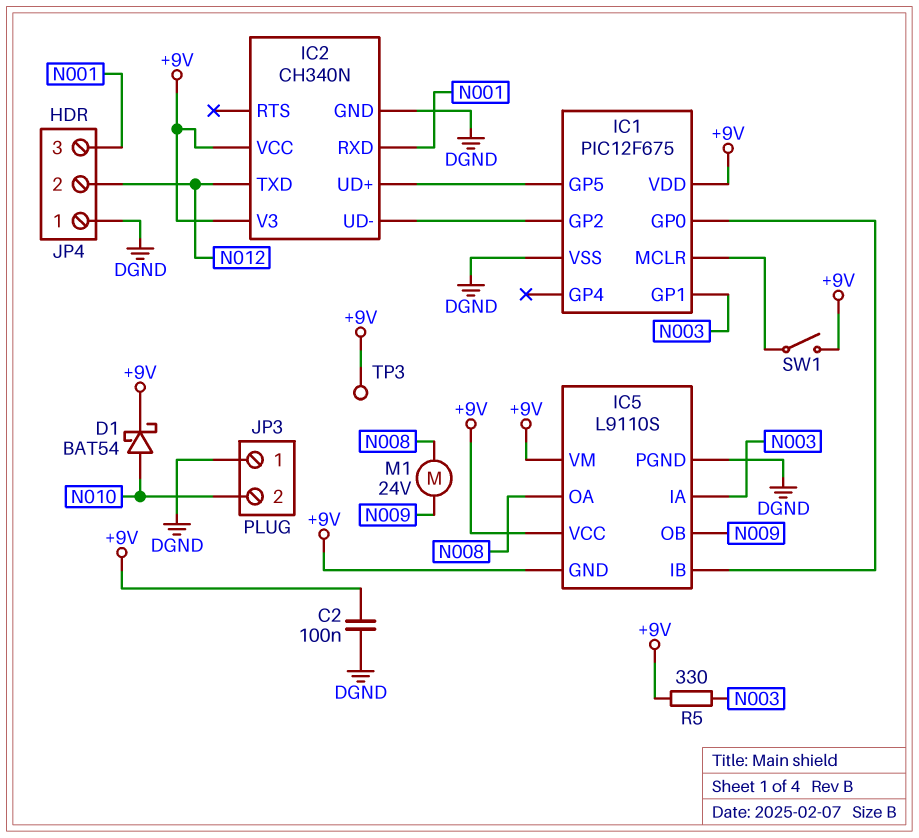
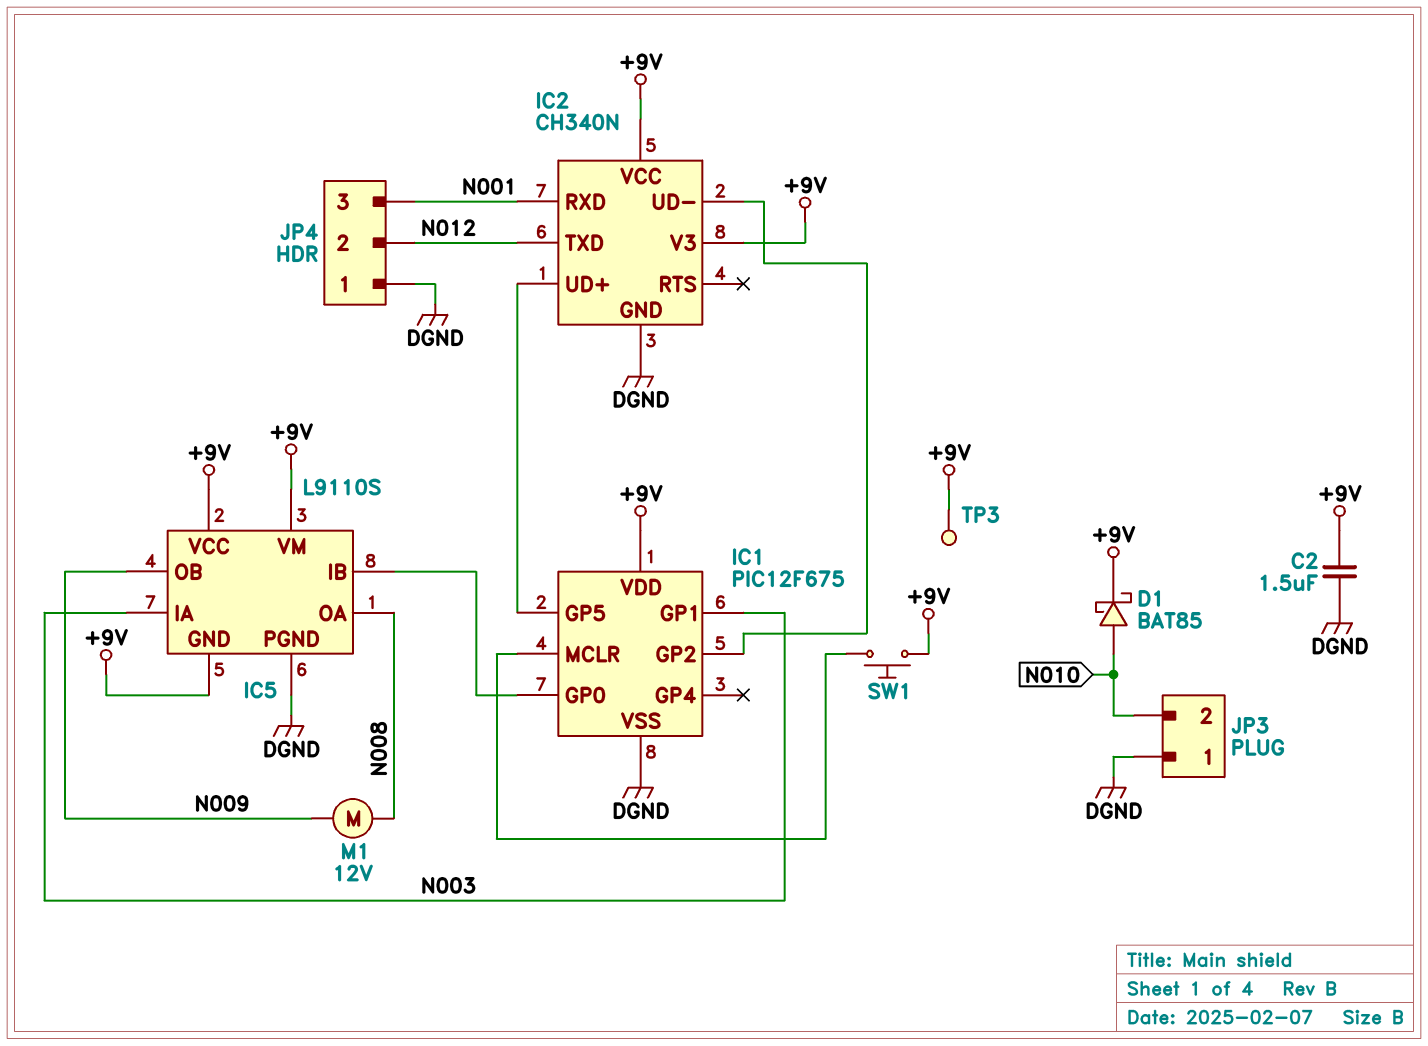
C2: 100nF (+9V, DGND) -> 1.5uF (+9V, DGND)
D1: schottky BAT54 (A N010, K +9V) -> schottky BAT85 (A N010, K +9V)
M1: motor 24V (N008, N009) -> motor 12V (N008, N009)
R5: 330 (+9V, N003) -> none
SW1: switch (+9V, IC1/MCLR) -> button (+9V, IC1/MCLR)

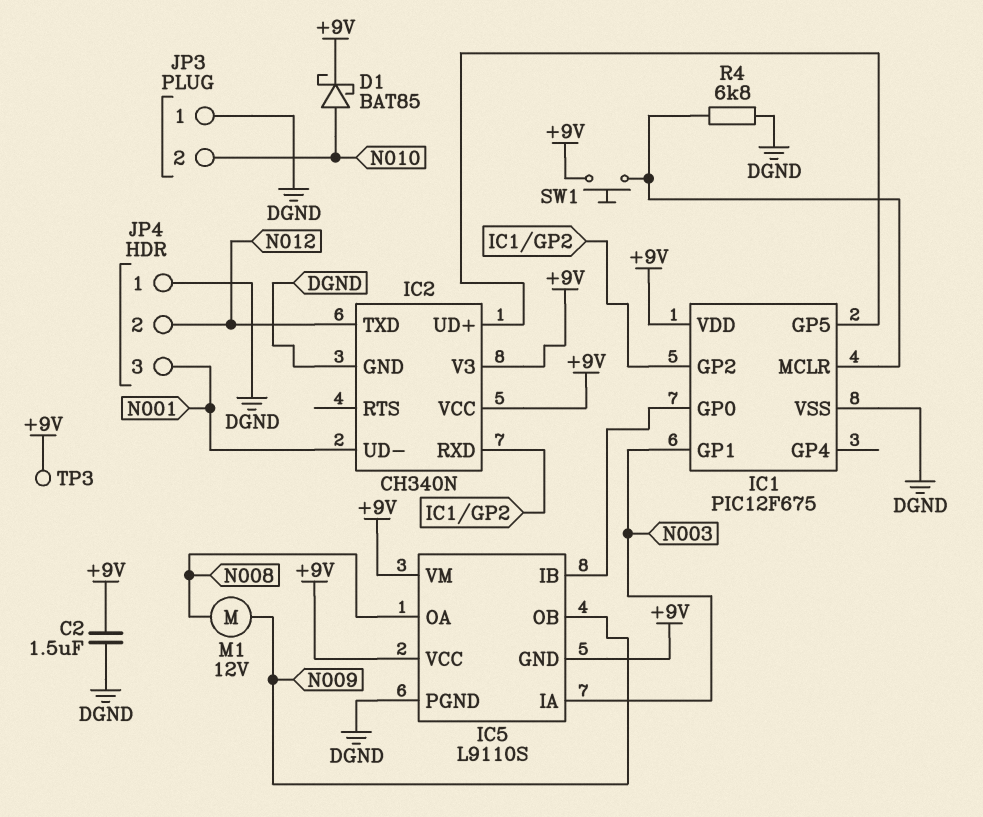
IC2 pin RXD: N001 -> IC1/GP2
IC2 pin UD-: IC1/GP2 -> N001
R4: none -> 6.8k (DGND, IC1/MCLR)

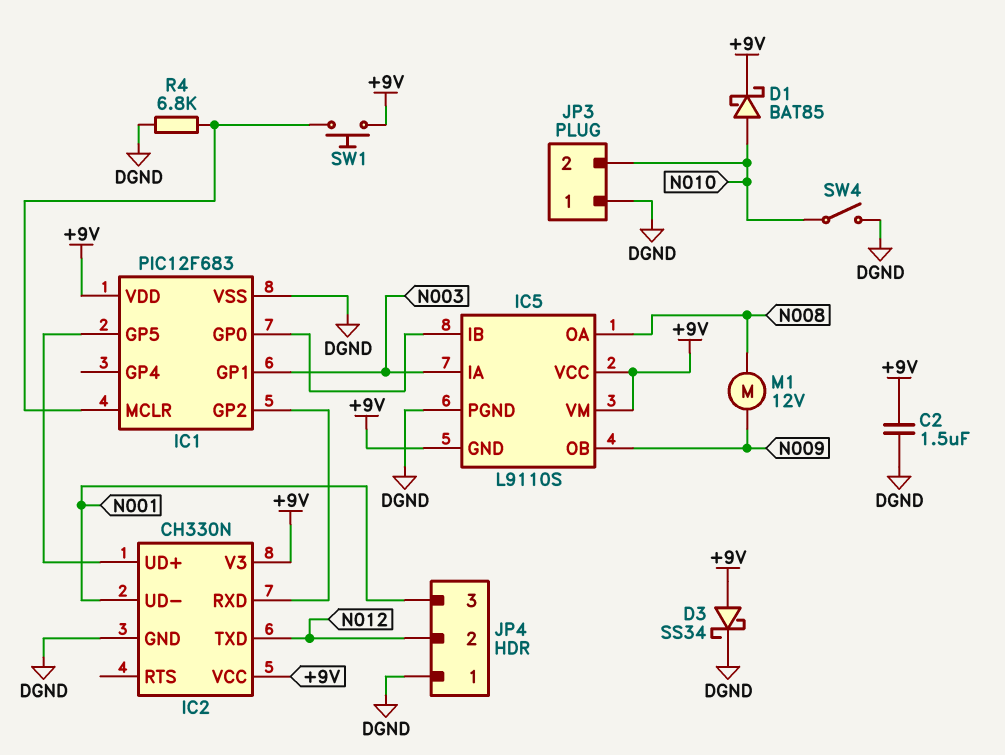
D3: none -> schottky SS34 (A +9V, K DGND)
IC1: PIC12F675 -> PIC12F683
IC2: CH340N -> CH330N
SW4: none -> switch (DGND, N010)
TP3: test point (+9V) -> none

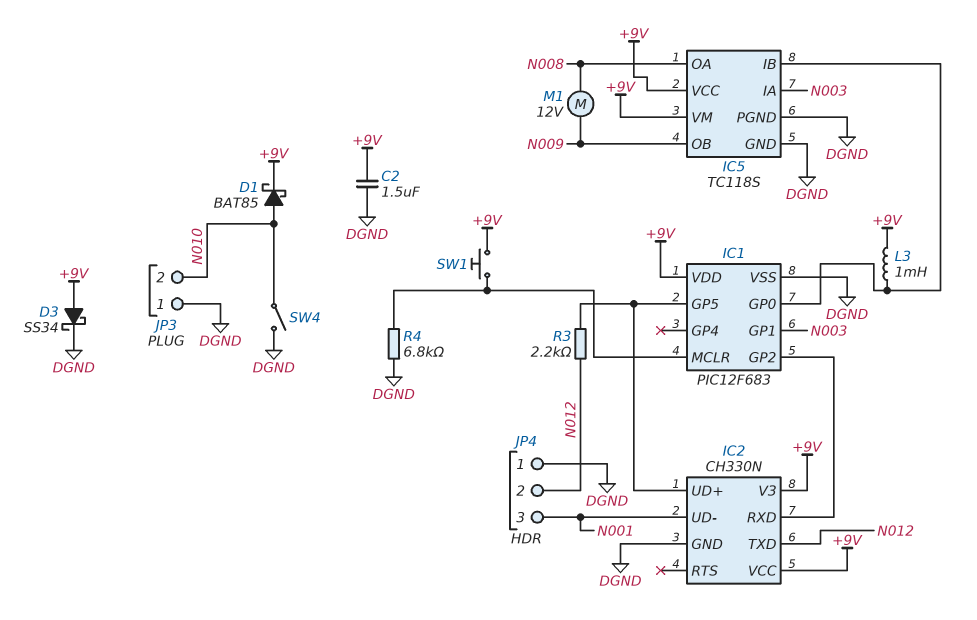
IC5: L9110S -> TC118S
IC5 pin GND: +9V -> DGND
L3: none -> 1mH (+9V, IC1/GP0)
R3: none -> 2.2k (IC1/GP5, N012)

